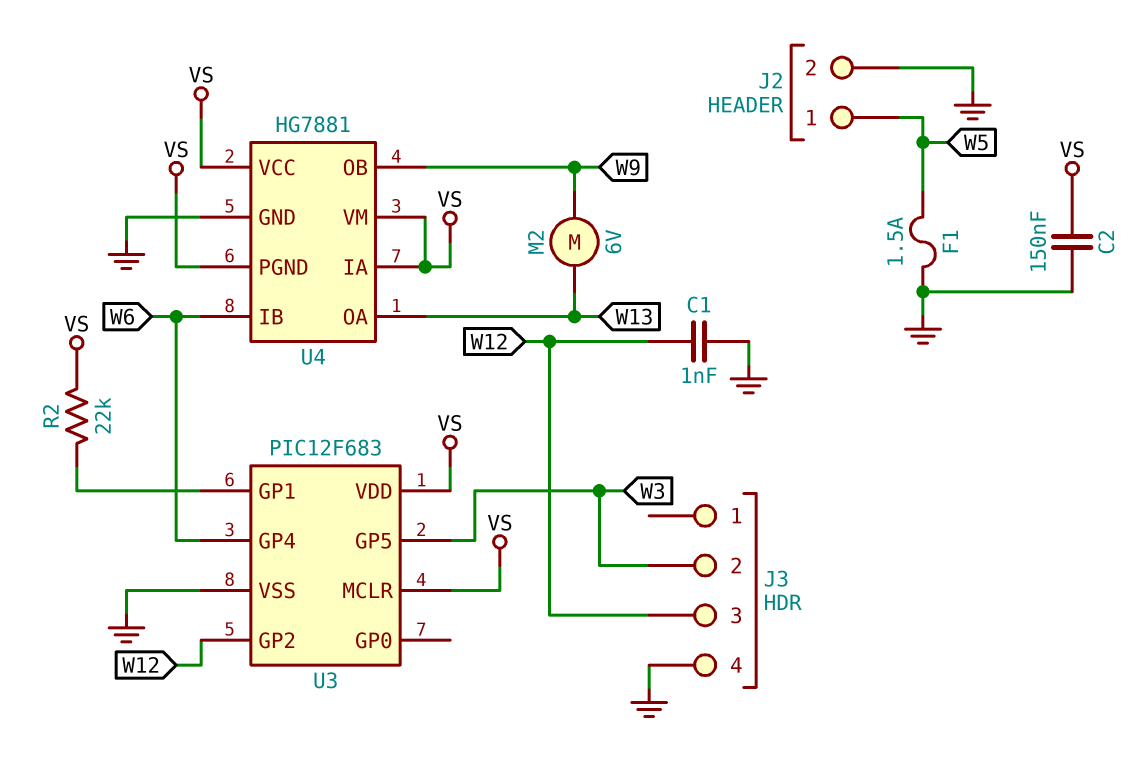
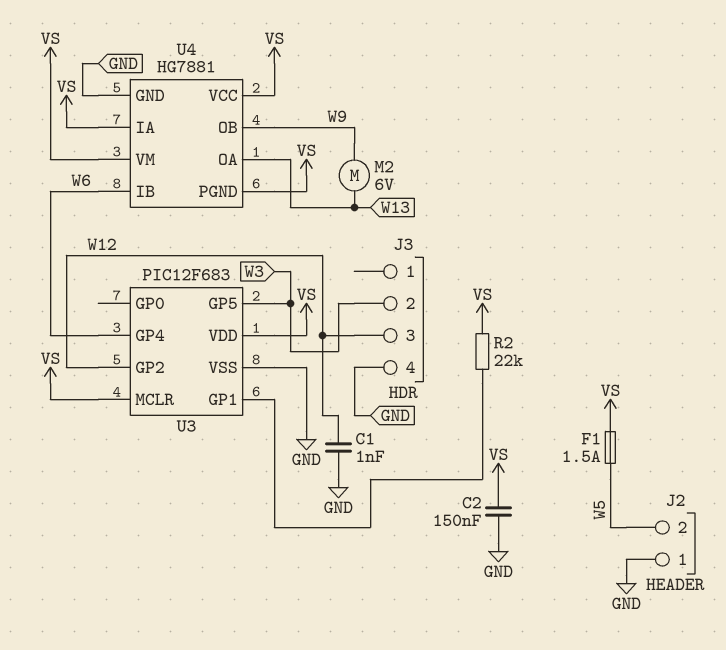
F1: 1.5A (GND, W5) -> 1.5A (VS, W5)
J2 pin 1: W5 -> GND
J2 pin 2: GND -> W5

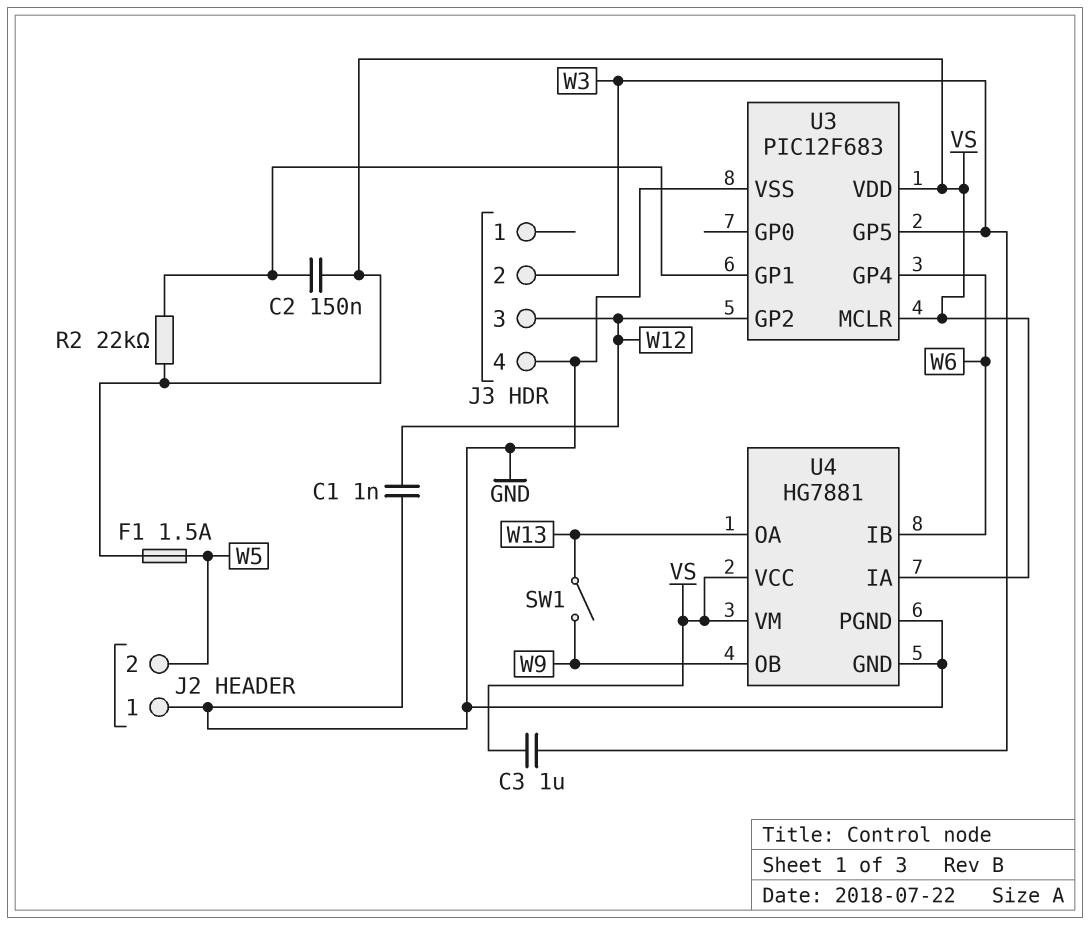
C2: 150nF (GND, VS) -> 150nF (U3/GP1, VS)
C3: none -> 1uF (VS, W3)
M2: motor 6V (W9, W13) -> none
SW1: none -> switch (W9, W13)
U4 pin PGND: VS -> GND

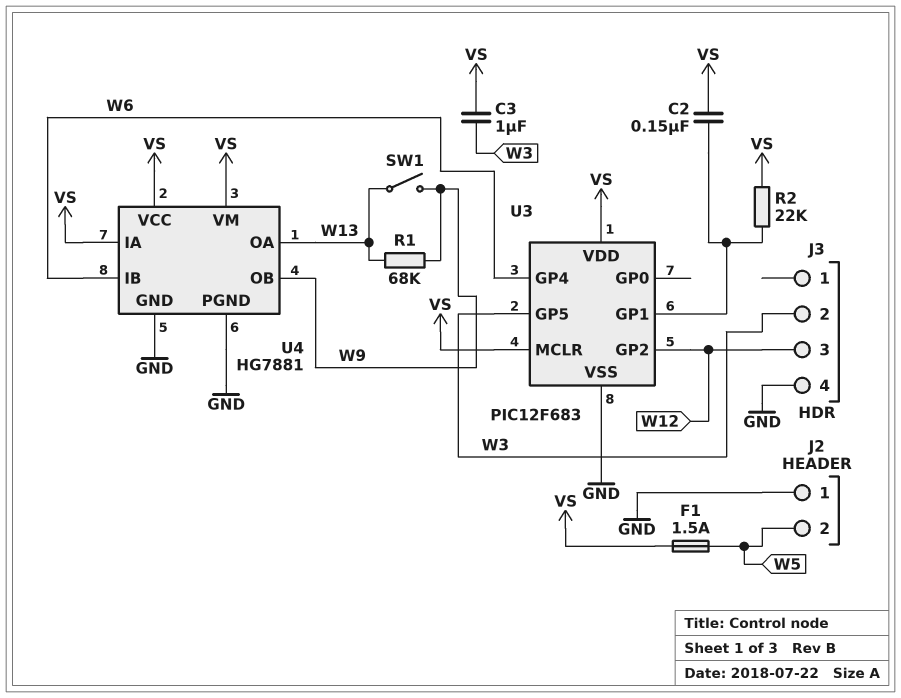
C1: 1nF (GND, W12) -> none
R1: none -> 68k (W9, W13)

